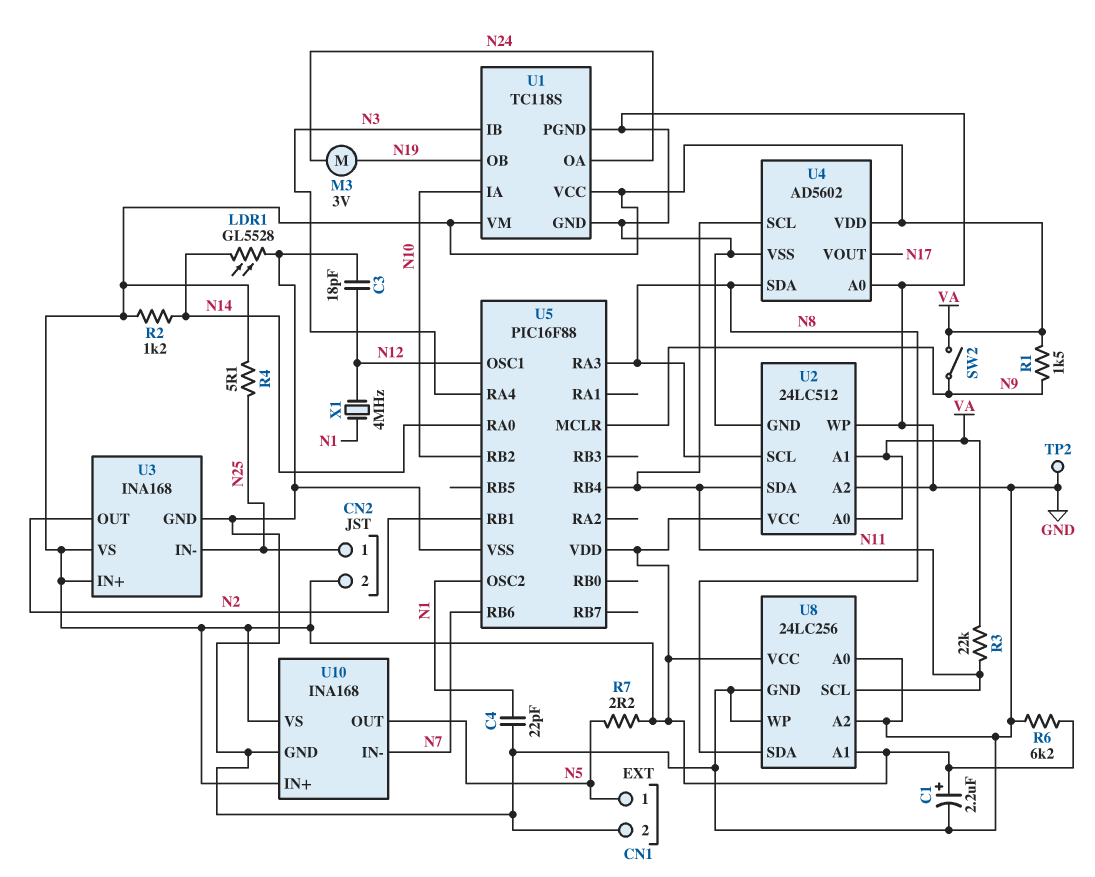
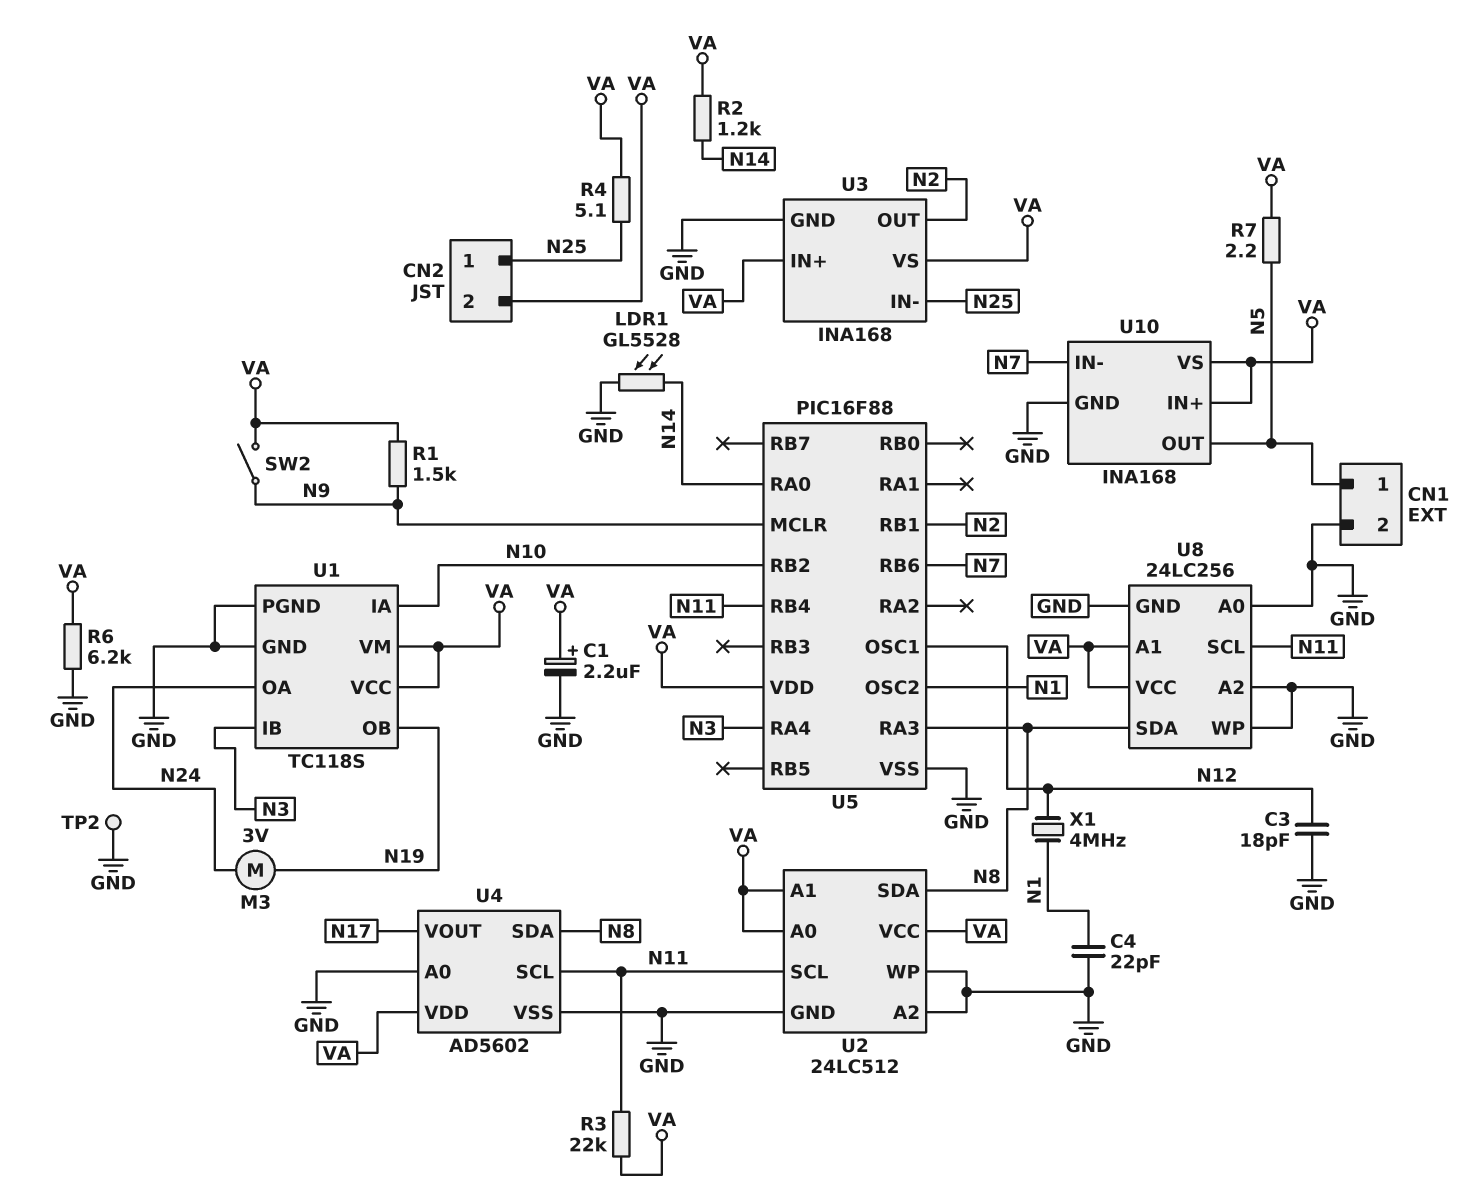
U2 pin SCL: N8 -> N11
U2 pin SDA: N11 -> N8

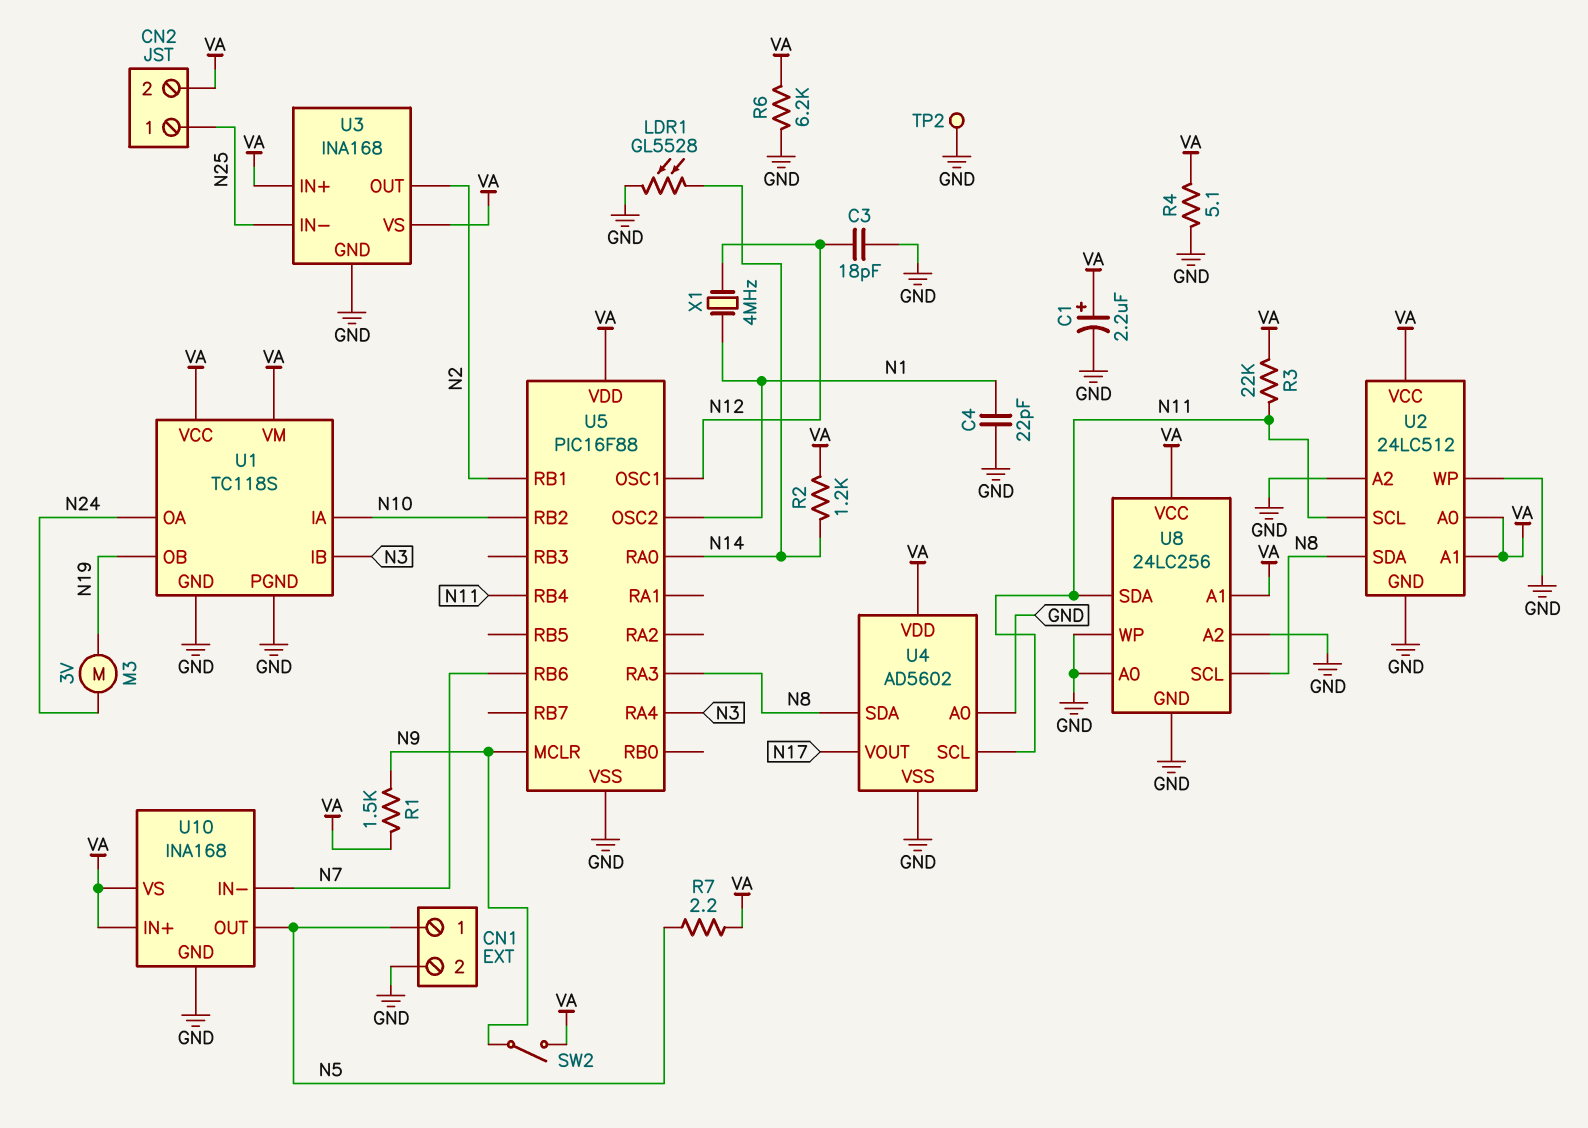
R4: 5.1 (N25, VA) -> 5.1 (GND, VA)
U8 pin SCL: N11 -> N8
U8 pin SDA: N8 -> N11

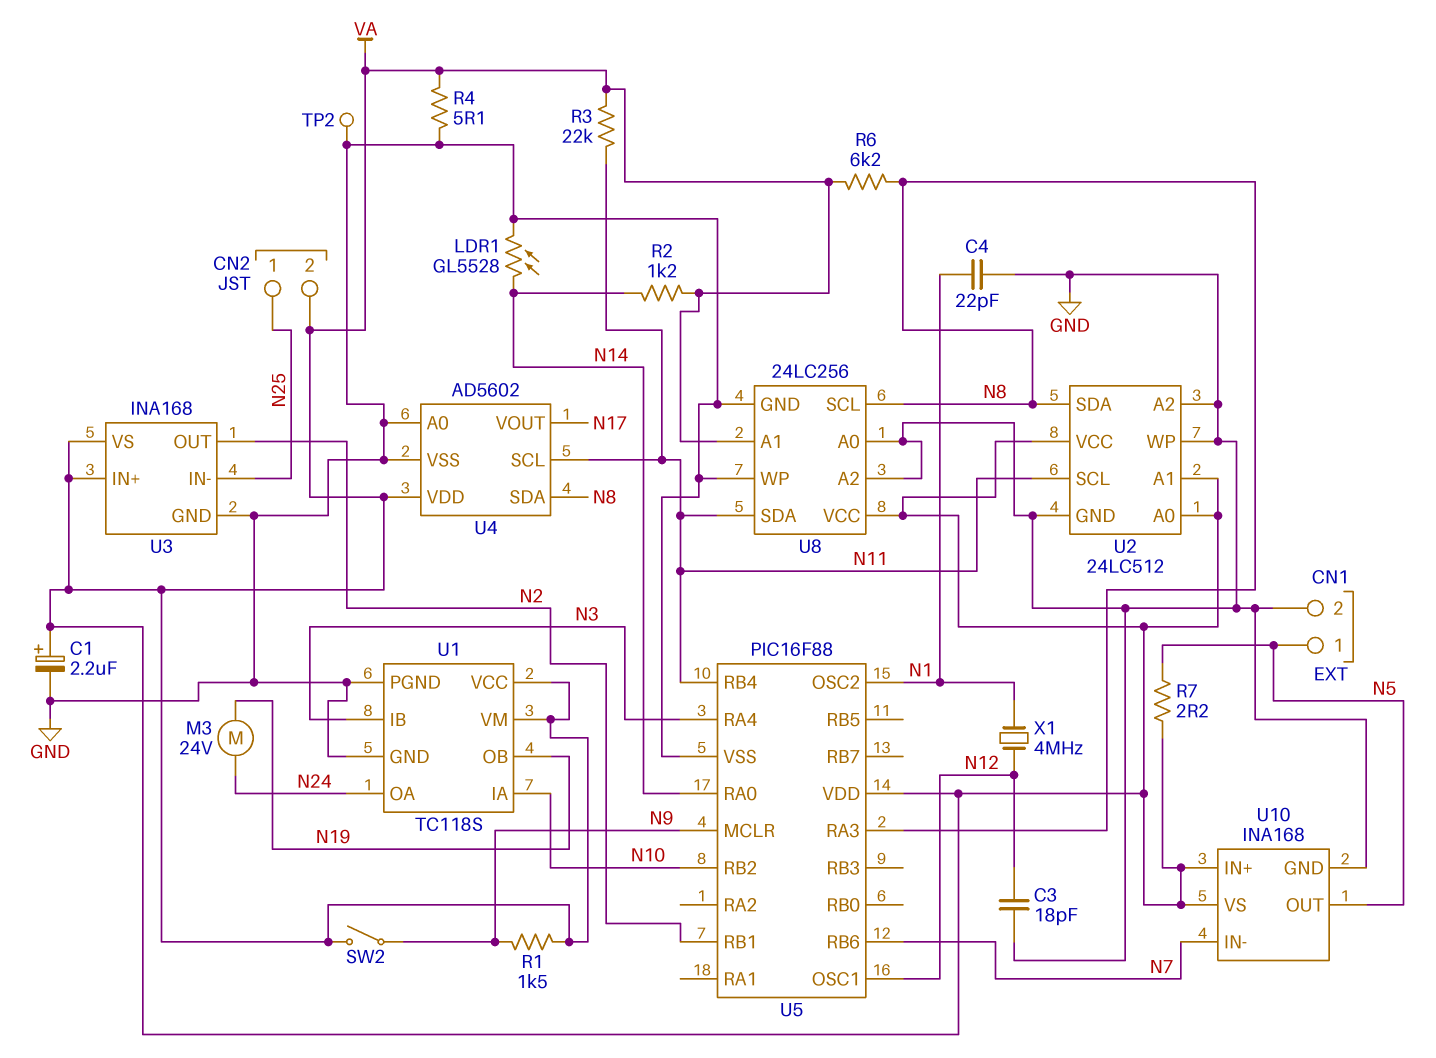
M3: motor 3V (N19, N24) -> motor 24V (N19, N24)
R6: 6.2k (GND, VA) -> 6.2k (N8, VA)

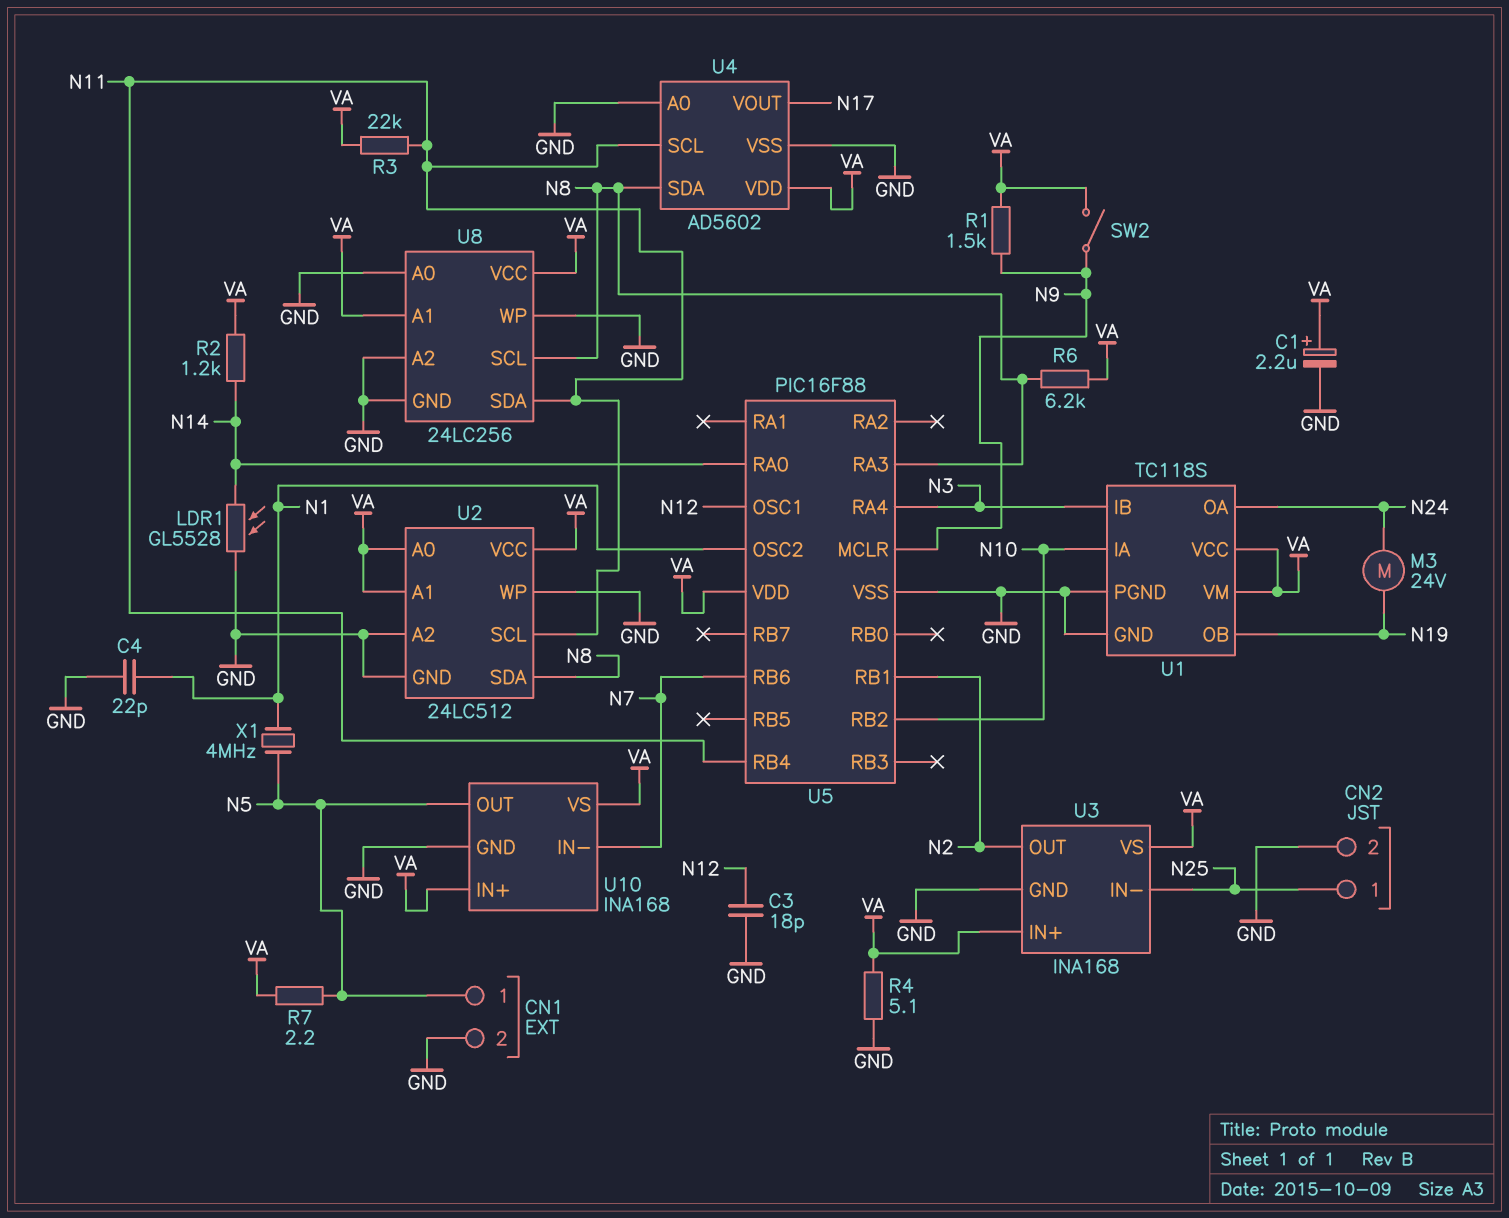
CN2 pin 2: VA -> GND
TP2: test point (GND) -> none
X1: 4MHz (N1, N12) -> 4MHz (N1, N5)

